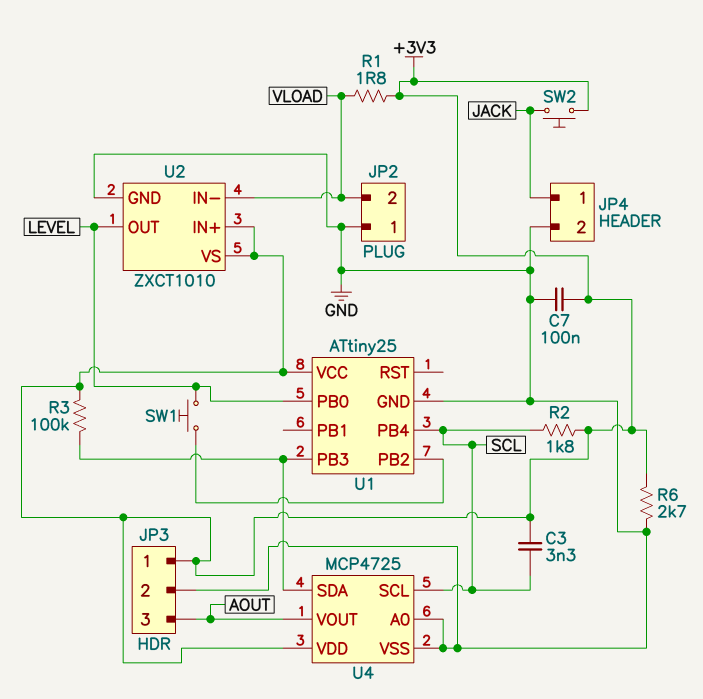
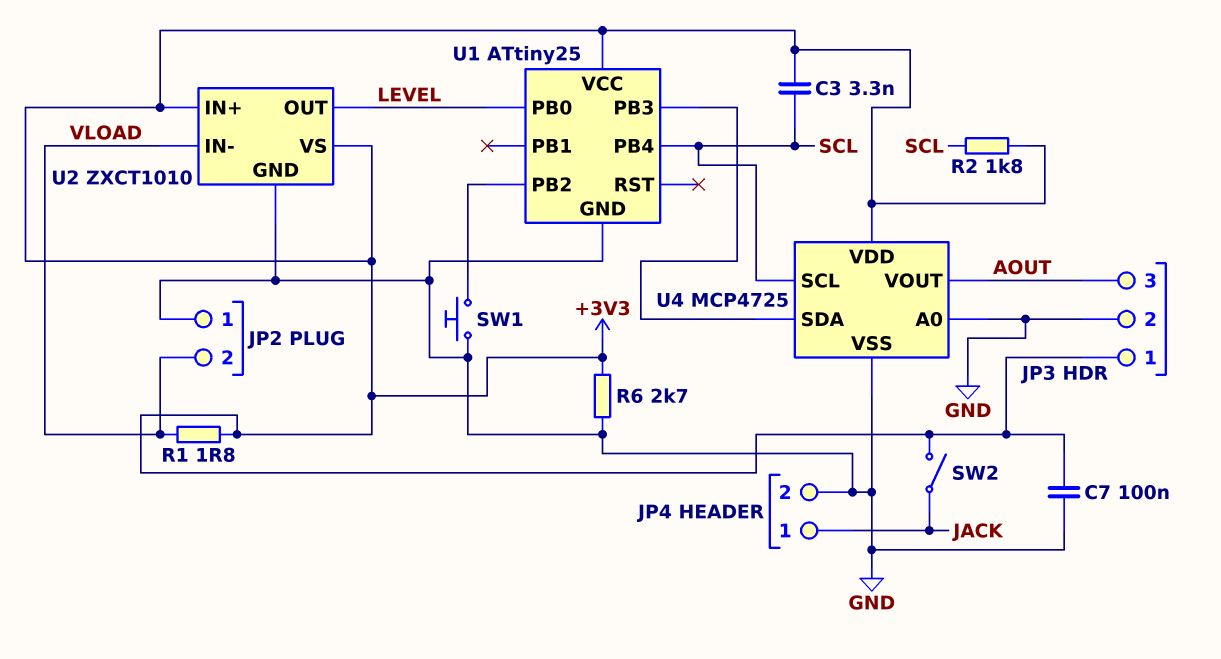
R3: 100k (+3V3, U1/PB3) -> none
SW1: button (LEVEL, U1/PB2) -> button (GND, U1/PB2)
SW2: button (+3V3, JACK) -> switch (+3V3, JACK)

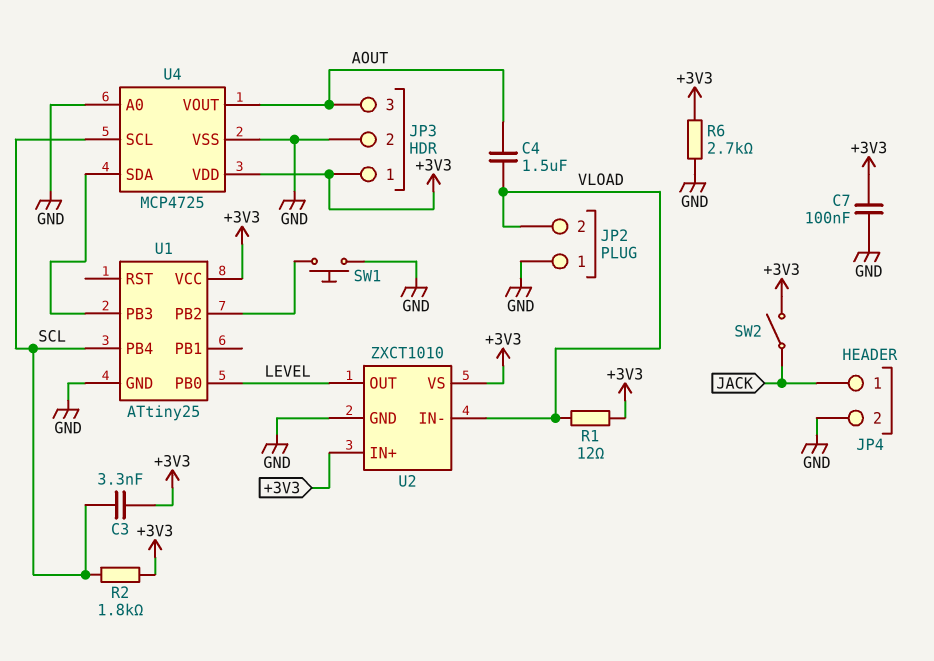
C4: none -> 1.5uF (AOUT, VLOAD)
R1: 1.8 (+3V3, VLOAD) -> 12 (+3V3, VLOAD)

